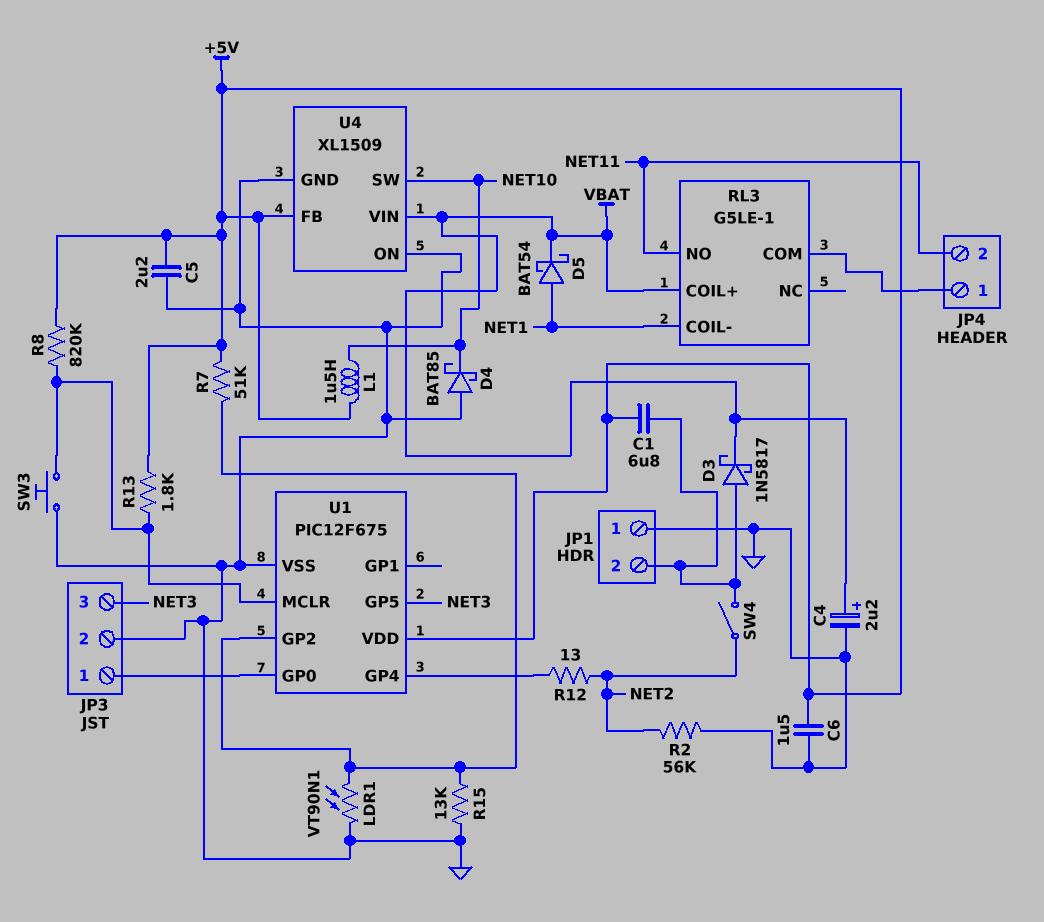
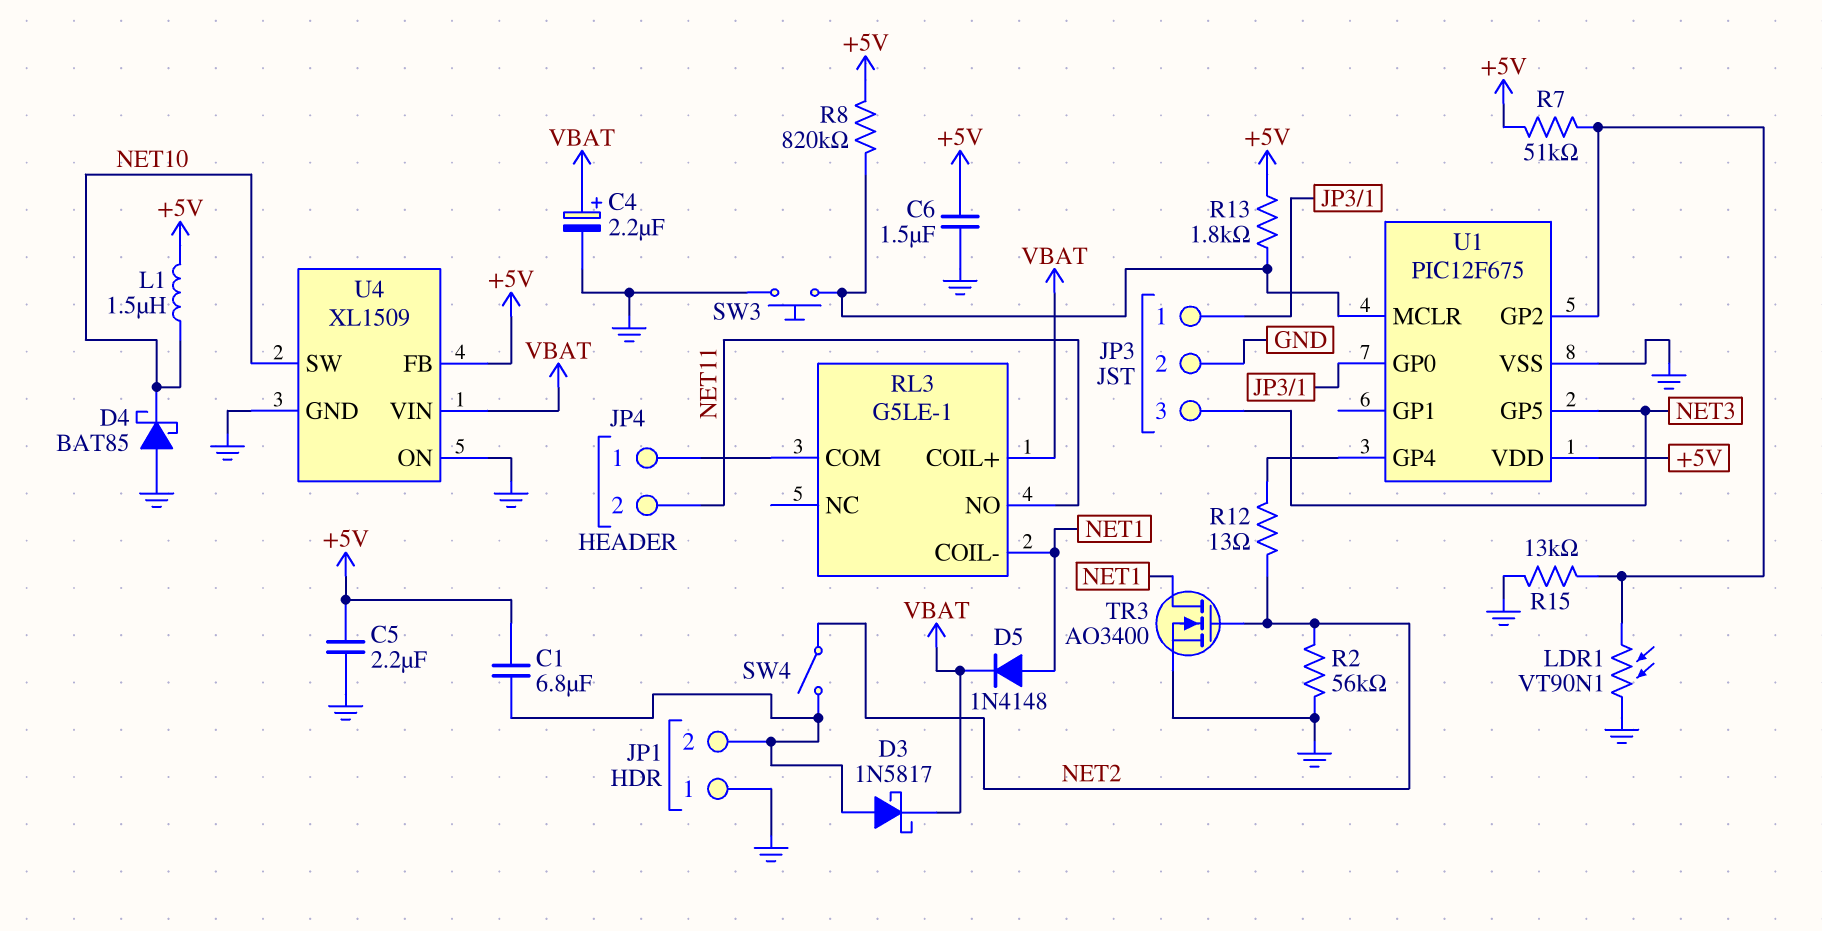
D5: schottky BAT54 (A NET1, K VBAT) -> diode 1N4148 (A NET1, K VBAT)
TR3: none -> NMOS AO3400 (G NET2, D NET1, S GND)

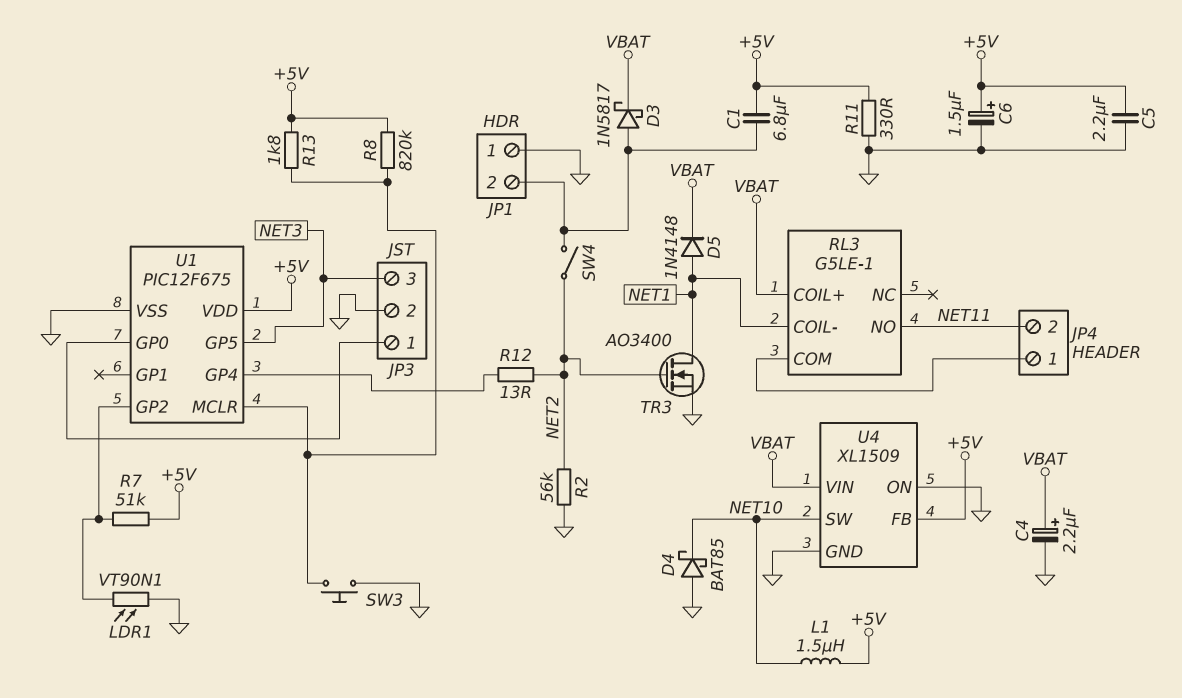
C6: 1.5uF (+5V, GND) -> 1.5uF (plus +5V, minus GND)
R11: none -> 330 (+5V, GND)
R15: 13k (GND, U1/GP2) -> none

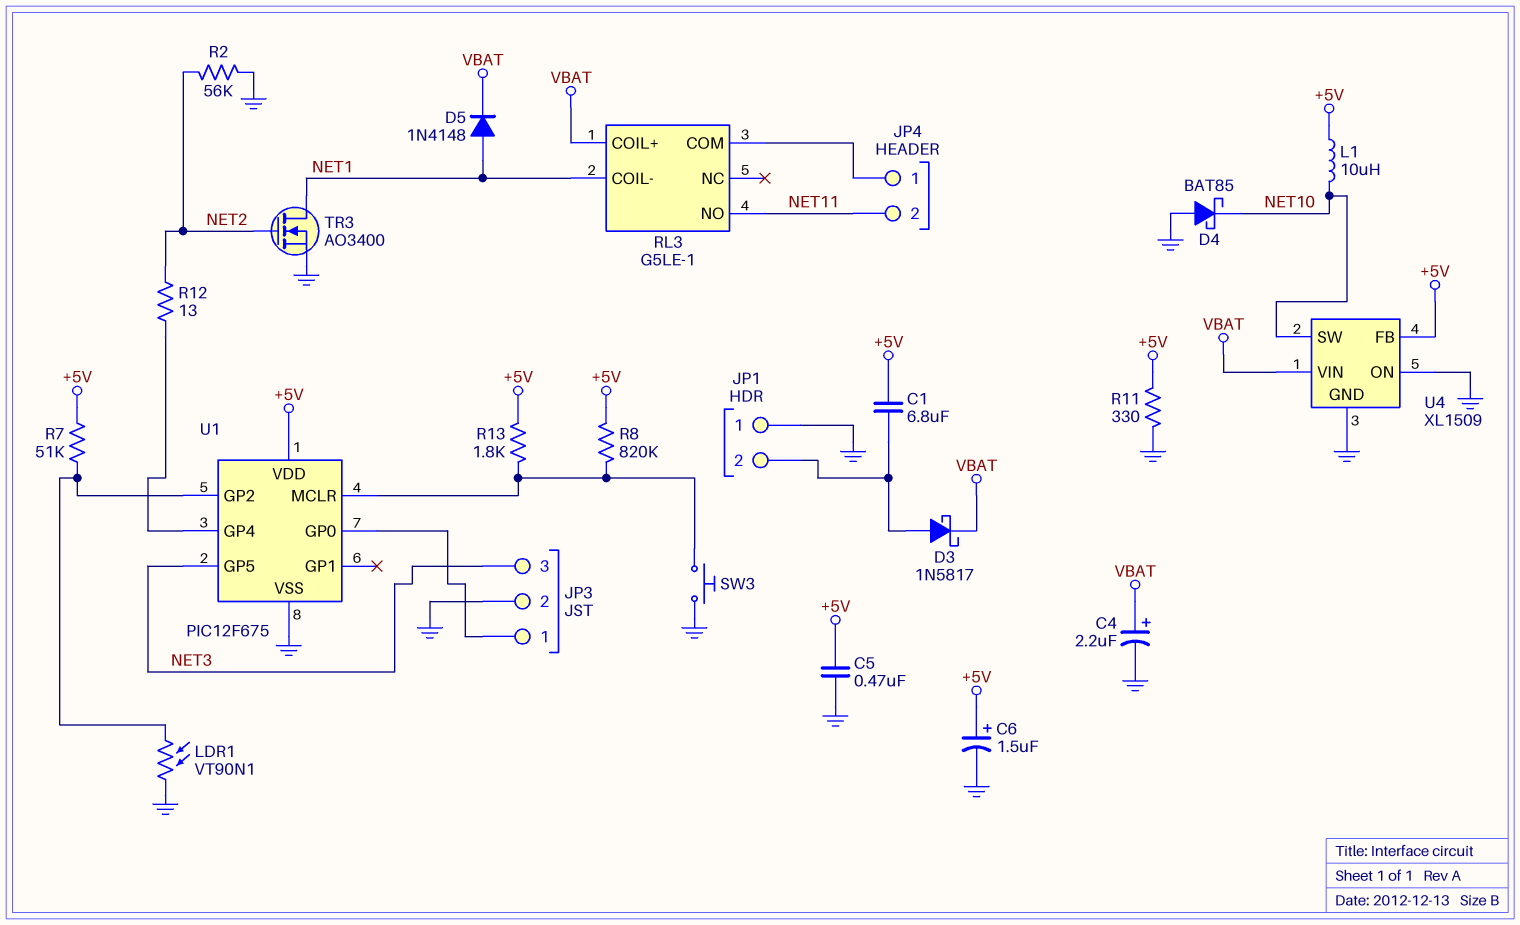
C5: 2.2uF (+5V, GND) -> 470nF (+5V, GND)
L1: 1.5uH (+5V, NET10) -> 10uH (+5V, NET10)
SW4: switch (JP1/2, NET2) -> none

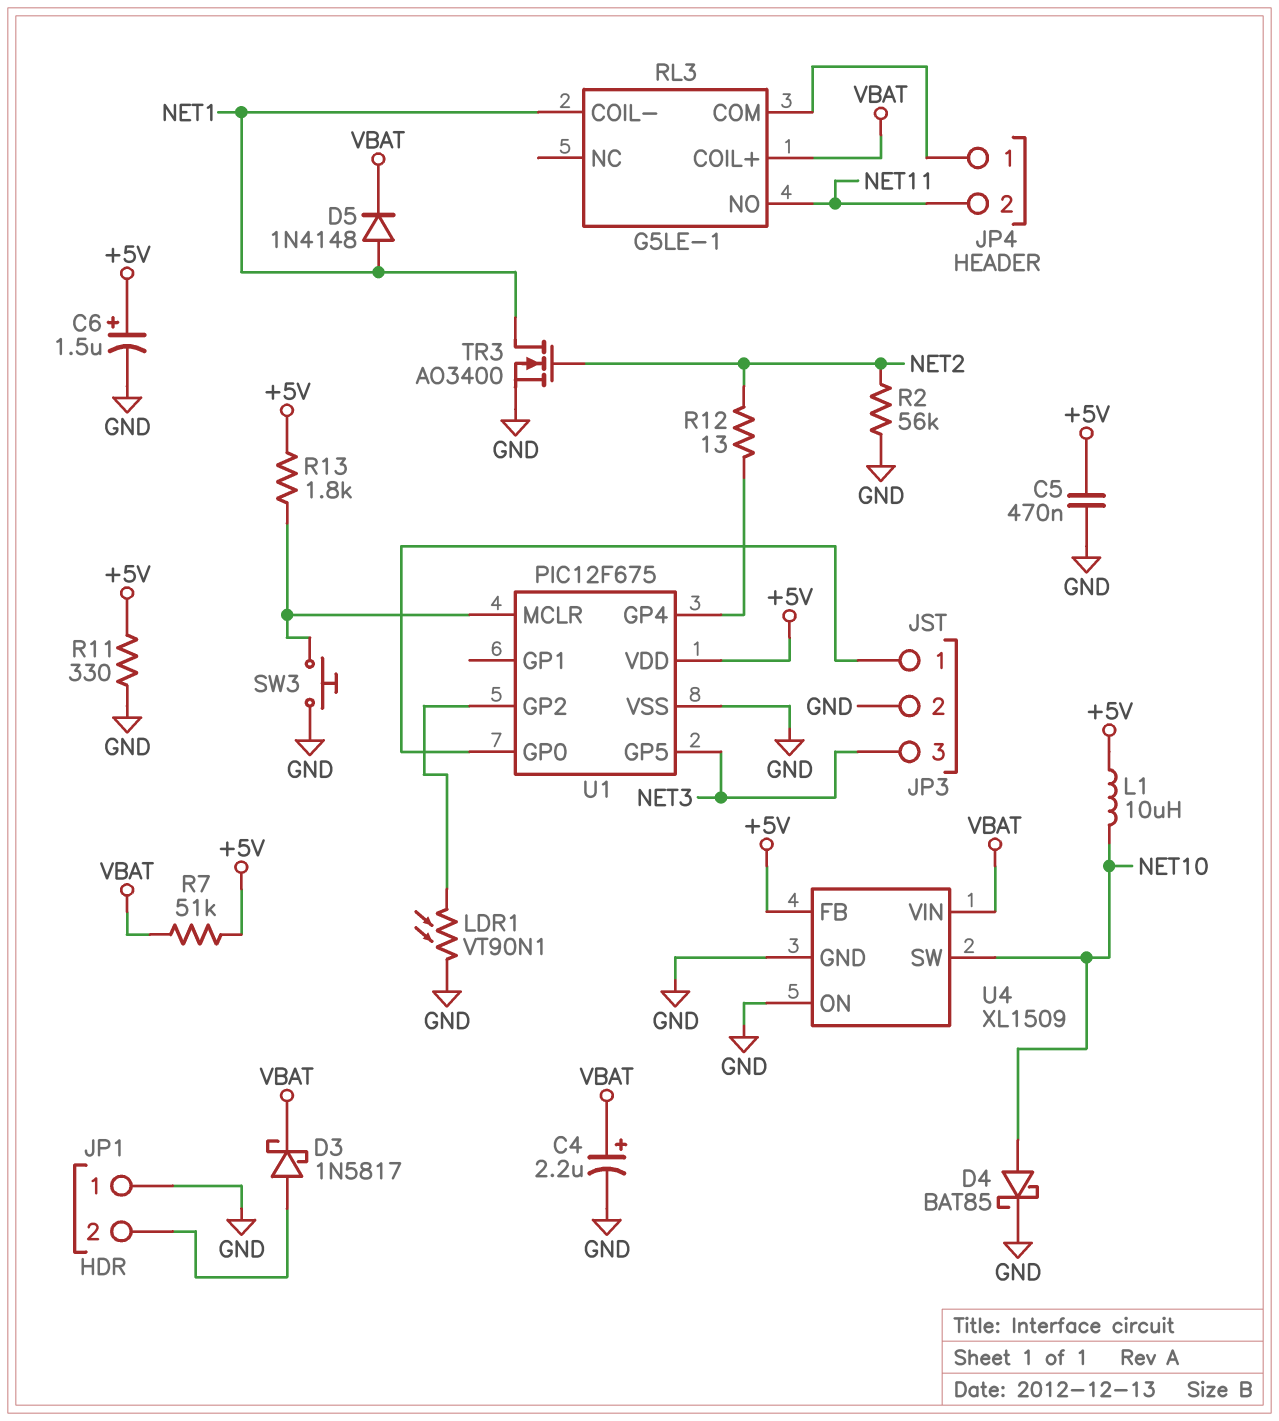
C1: 6.8uF (+5V, JP1/2) -> none
D4: schottky BAT85 (A GND, K NET10) -> schottky BAT85 (A NET10, K GND)
R7: 51k (+5V, U1/GP2) -> 51k (+5V, VBAT)
R8: 820k (+5V, U1/MCLR) -> none

